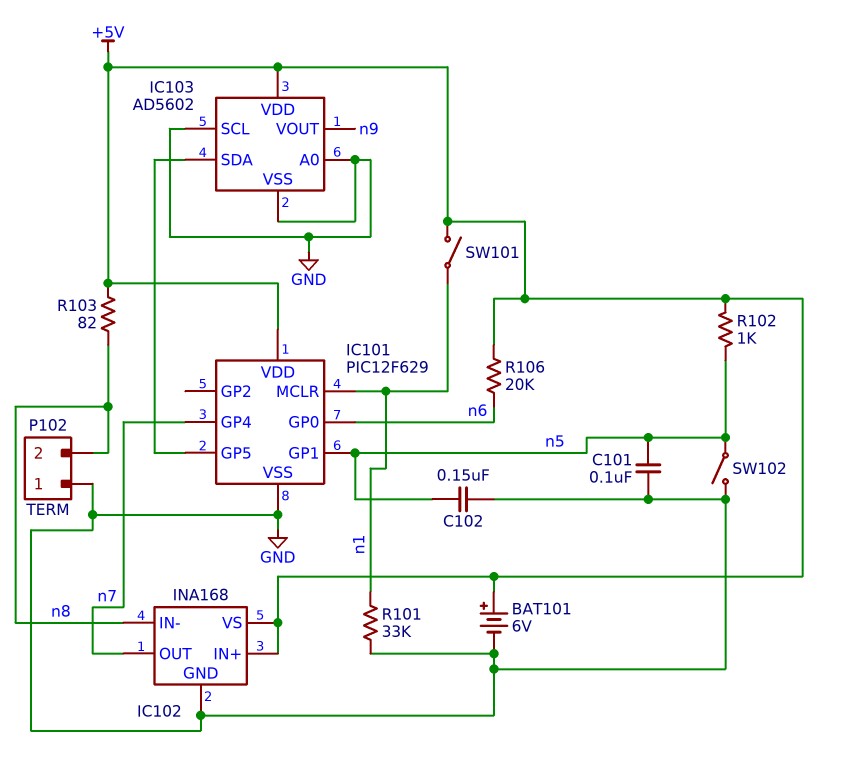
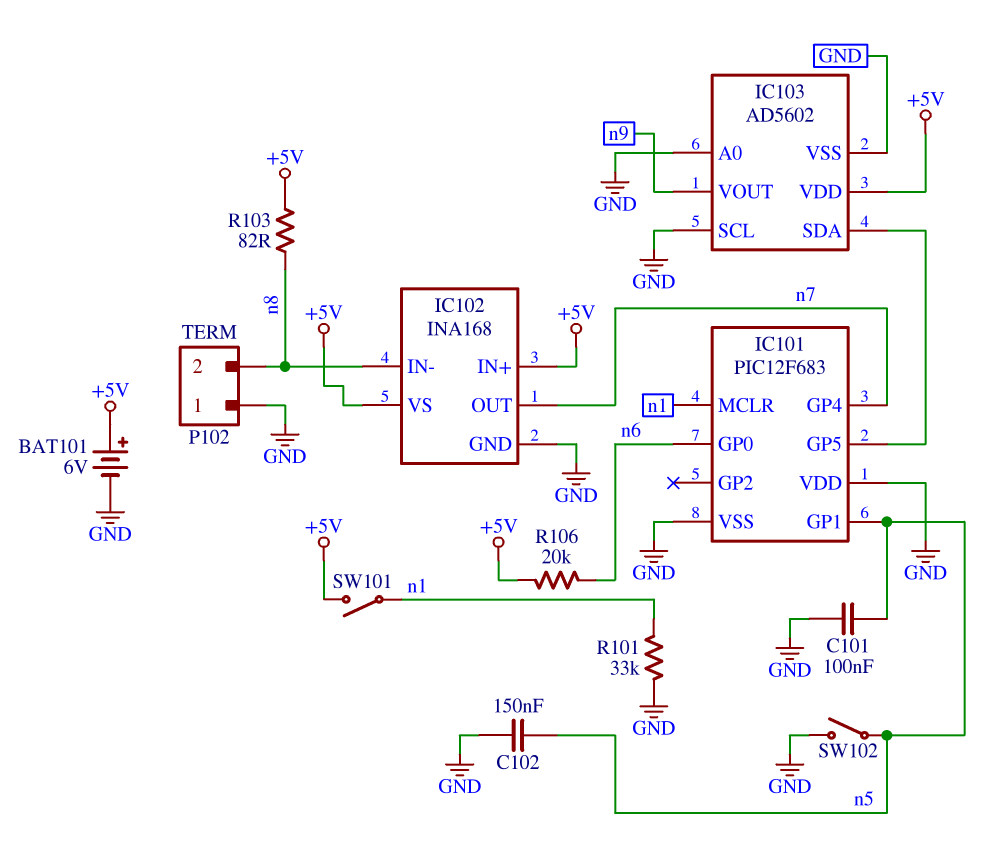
IC101: PIC12F629 -> PIC12F683
IC101 pin VDD: +5V -> GND
R102: 1k (+5V, n5) -> none

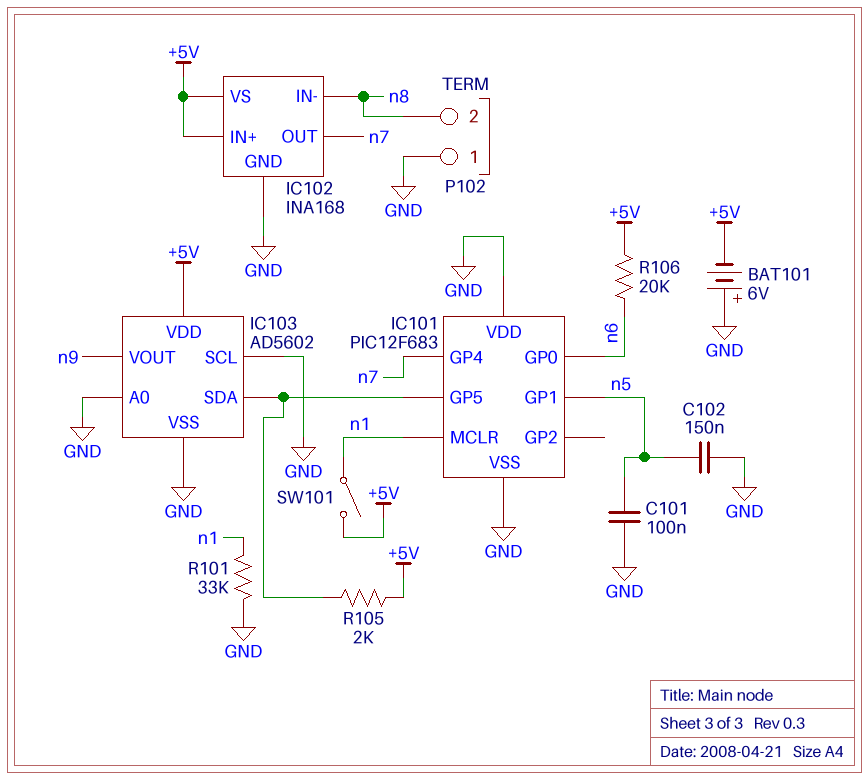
BAT101: 6V (plus +5V, minus GND) -> 6V (plus GND, minus +5V)
R103: 82 (+5V, n8) -> none
R105: none -> 2k (+5V, IC101/GP5)
SW102: switch (GND, n5) -> none

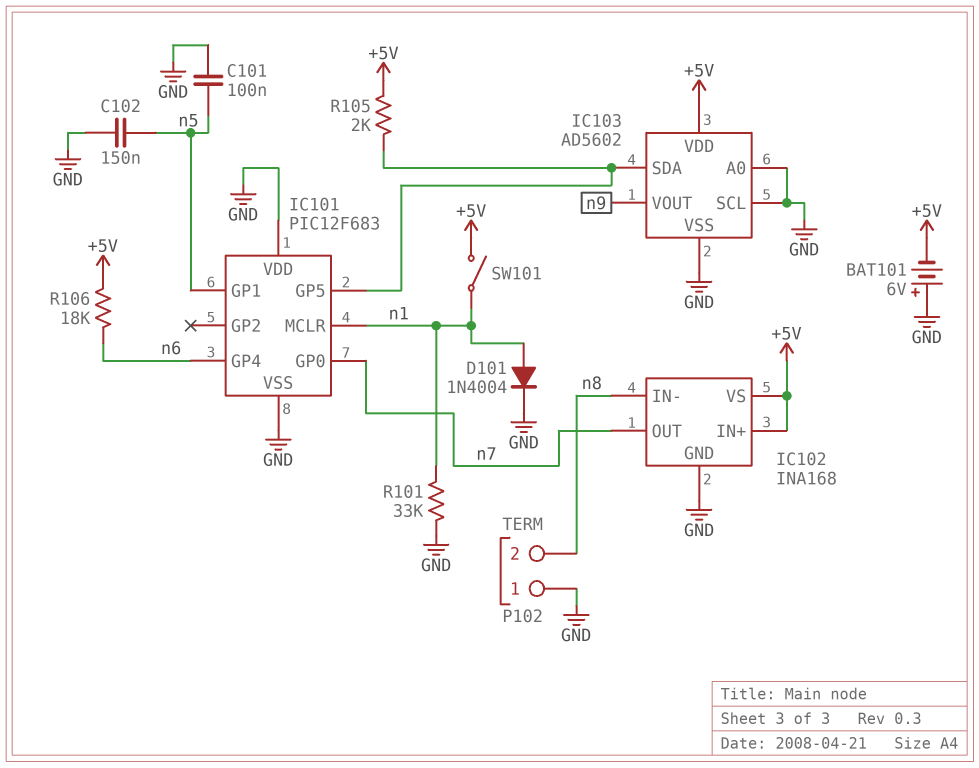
D101: none -> diode 1N4004 (A n1, K GND)
IC101 pin GP0: n6 -> n7
IC101 pin GP4: n7 -> n6
R106: 20k (+5V, n6) -> 18k (+5V, n6)

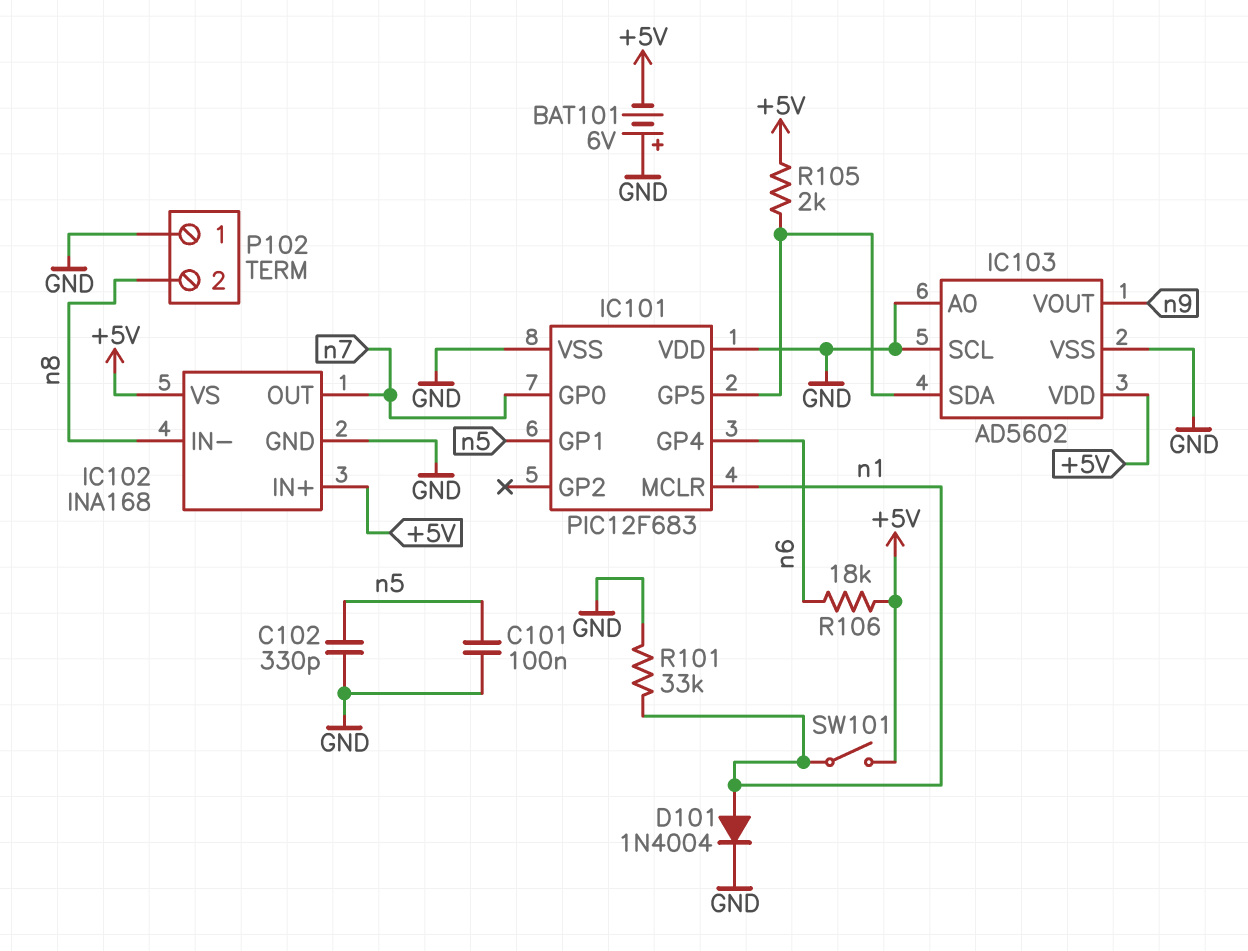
C102: 150nF (GND, n5) -> 330pF (GND, n5)

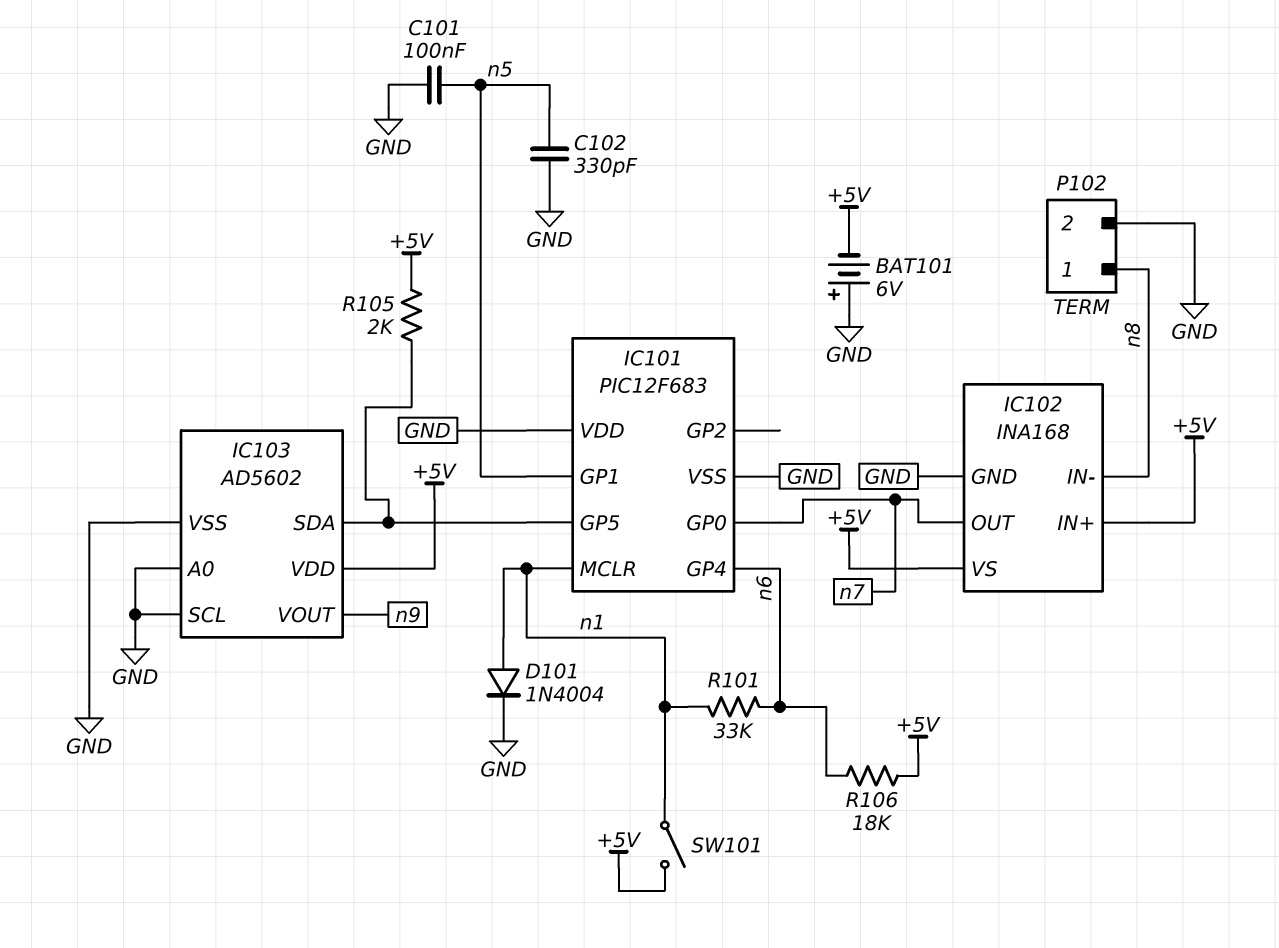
P102 pin 1: GND -> n8
P102 pin 2: n8 -> GND
R101: 33k (GND, n1) -> 33k (n1, n6)

